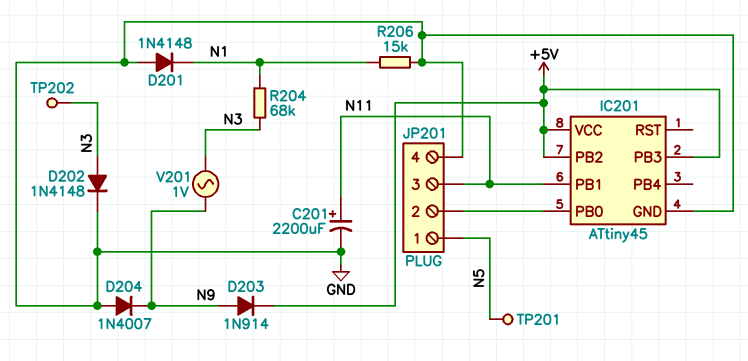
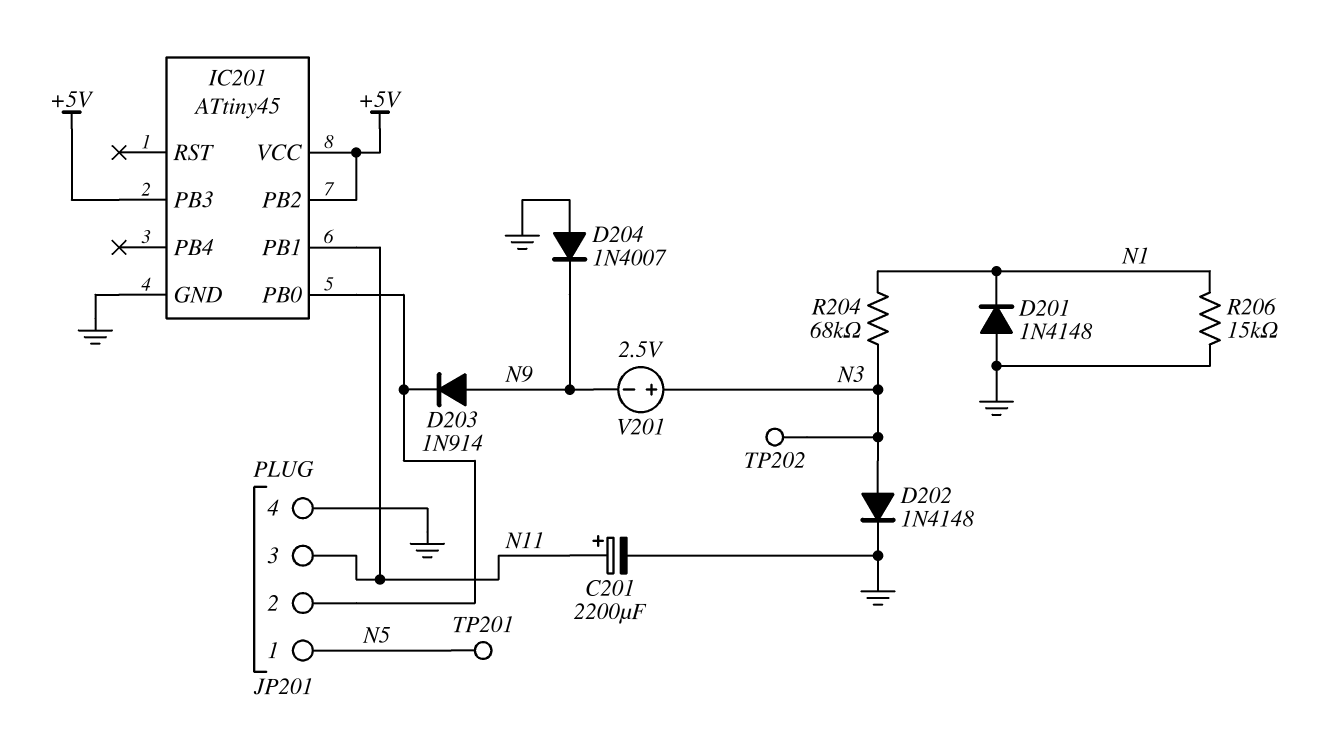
D203: diode 1N914 (A N9, K +5V) -> diode 1N914 (A N9, K IC201/PB0)
V201: AC 1V (N3, N9) -> 2.5V (plus N3, minus N9)

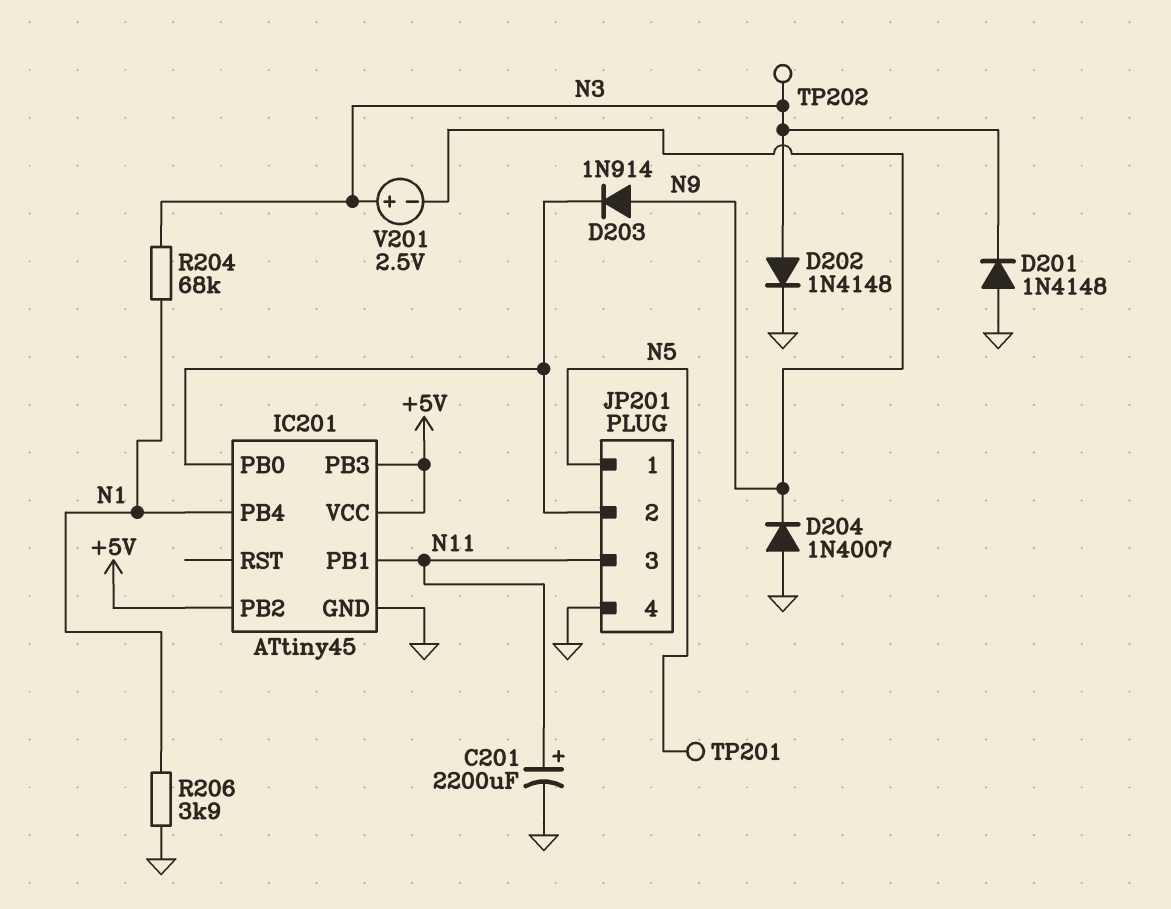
D201: diode 1N4148 (A GND, K N1) -> diode 1N4148 (A GND, K N3)
IC201 pin PB4: none -> N1
R206: 15k (GND, N1) -> 3.9k (GND, N1)

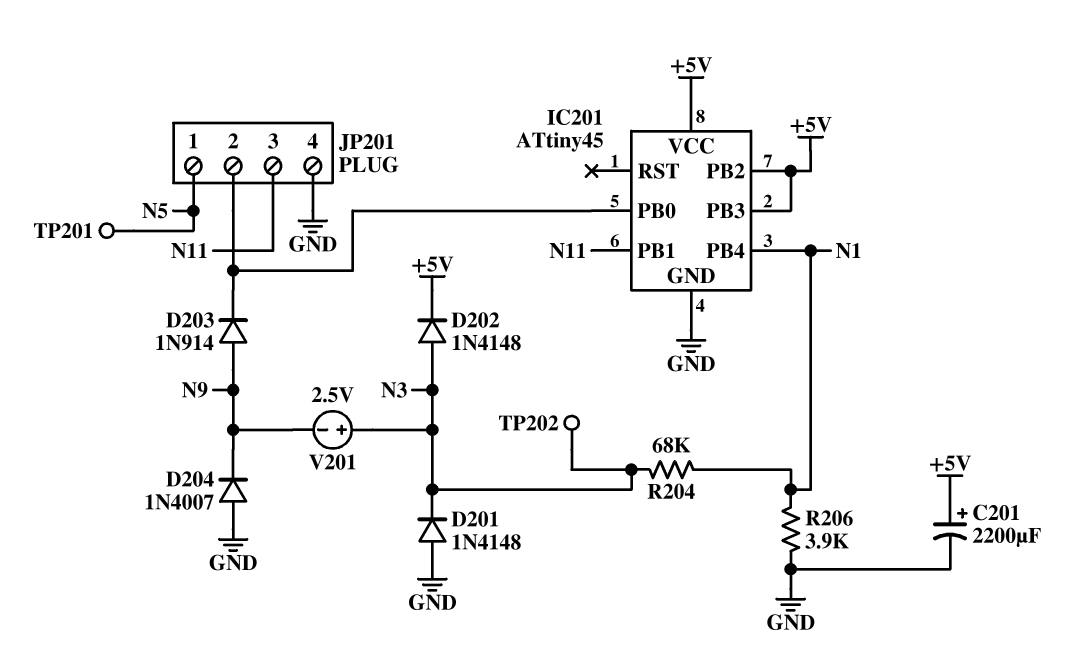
C201: 2200uF (plus N11, minus GND) -> 2200uF (plus +5V, minus GND)
D202: diode 1N4148 (A N3, K GND) -> diode 1N4148 (A N3, K +5V)

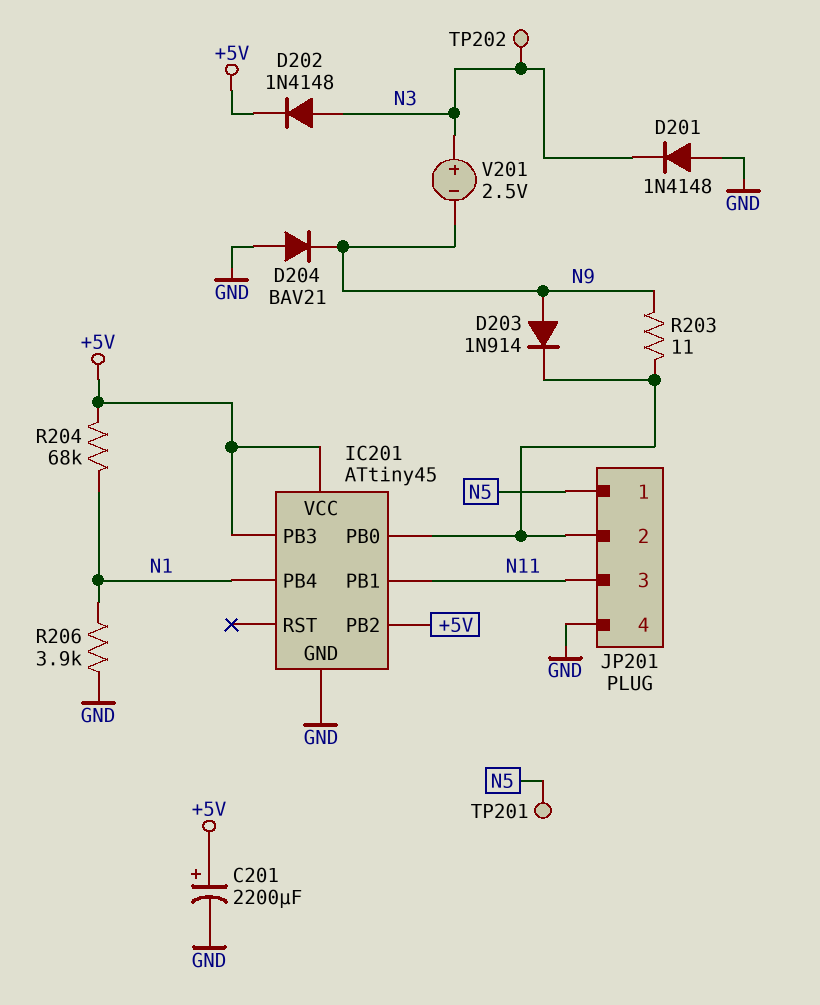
D204: diode 1N4007 (A GND, K N9) -> diode BAV21 (A GND, K N9)
R203: none -> 11 (IC201/PB0, N9)
R204: 68k (N1, N3) -> 68k (+5V, N1)

